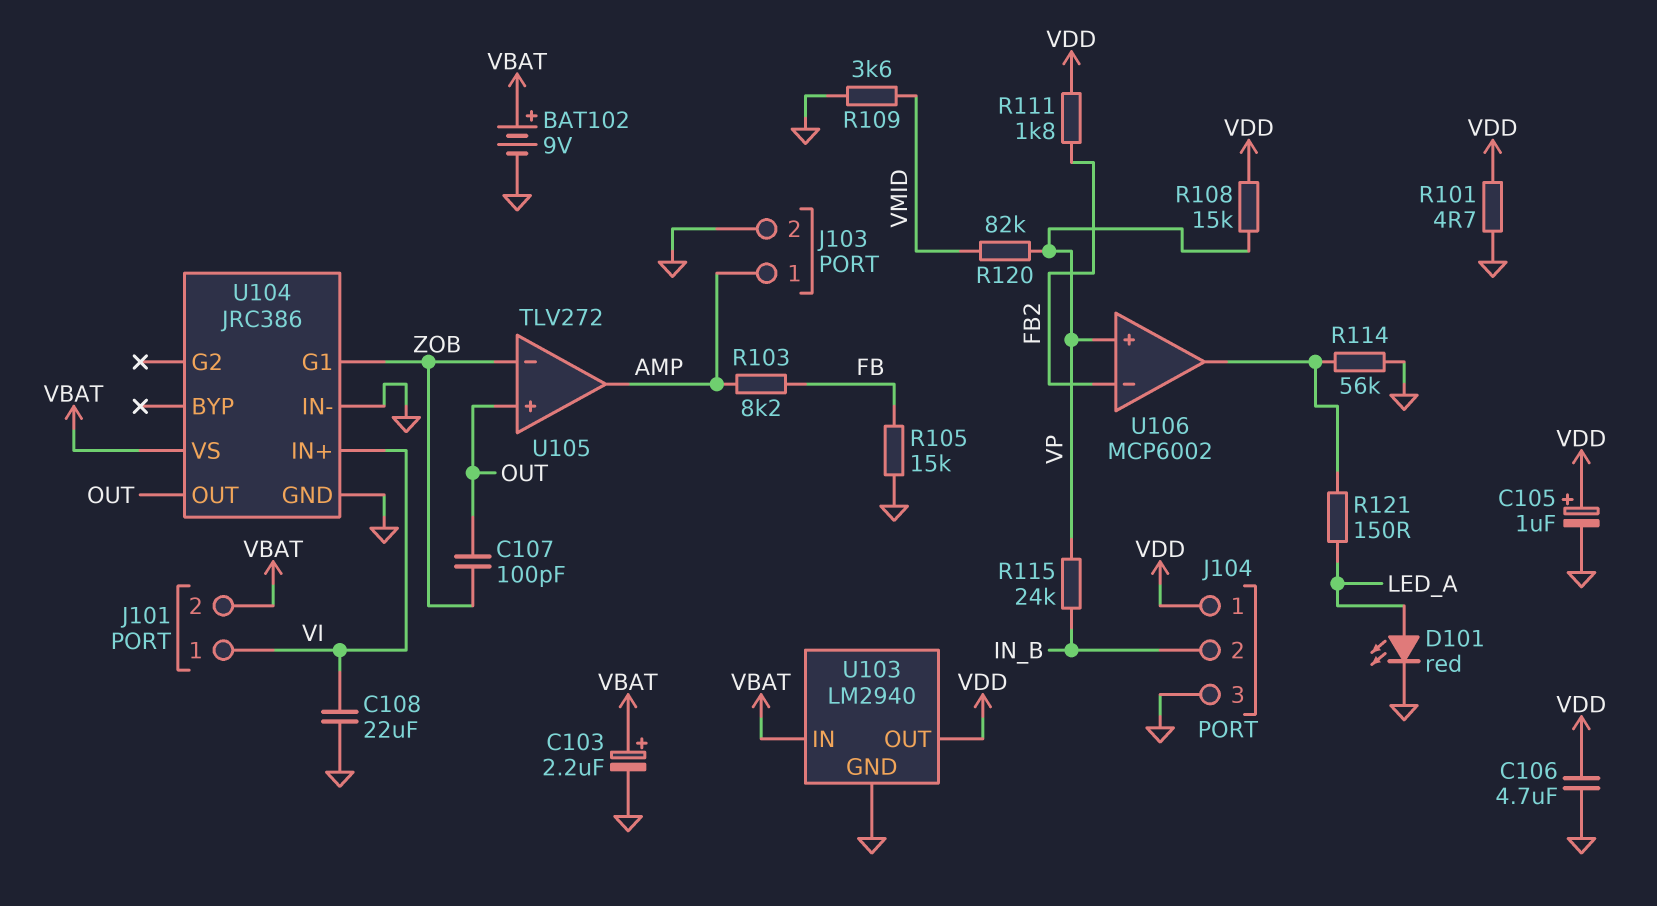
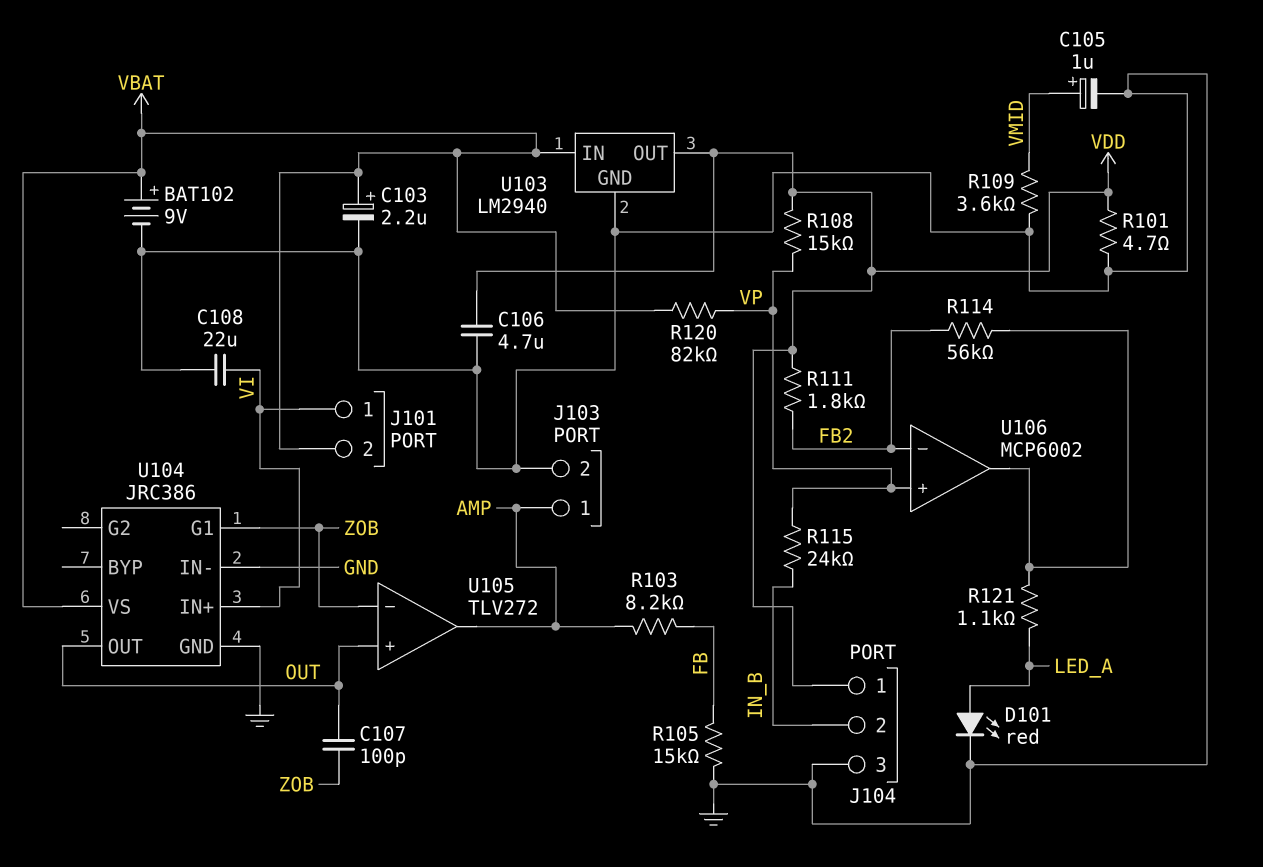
C105: 1uF (plus VDD, minus GND) -> 1uF (plus VMID, minus GND)
R114: 56k (GND, U106/out) -> 56k (FB2, U106/out)
R120: 82k (VMID, VP) -> 82k (VBAT, VP)
R121: 150 (LED_A, U106/out) -> 1.1k (LED_A, U106/out)

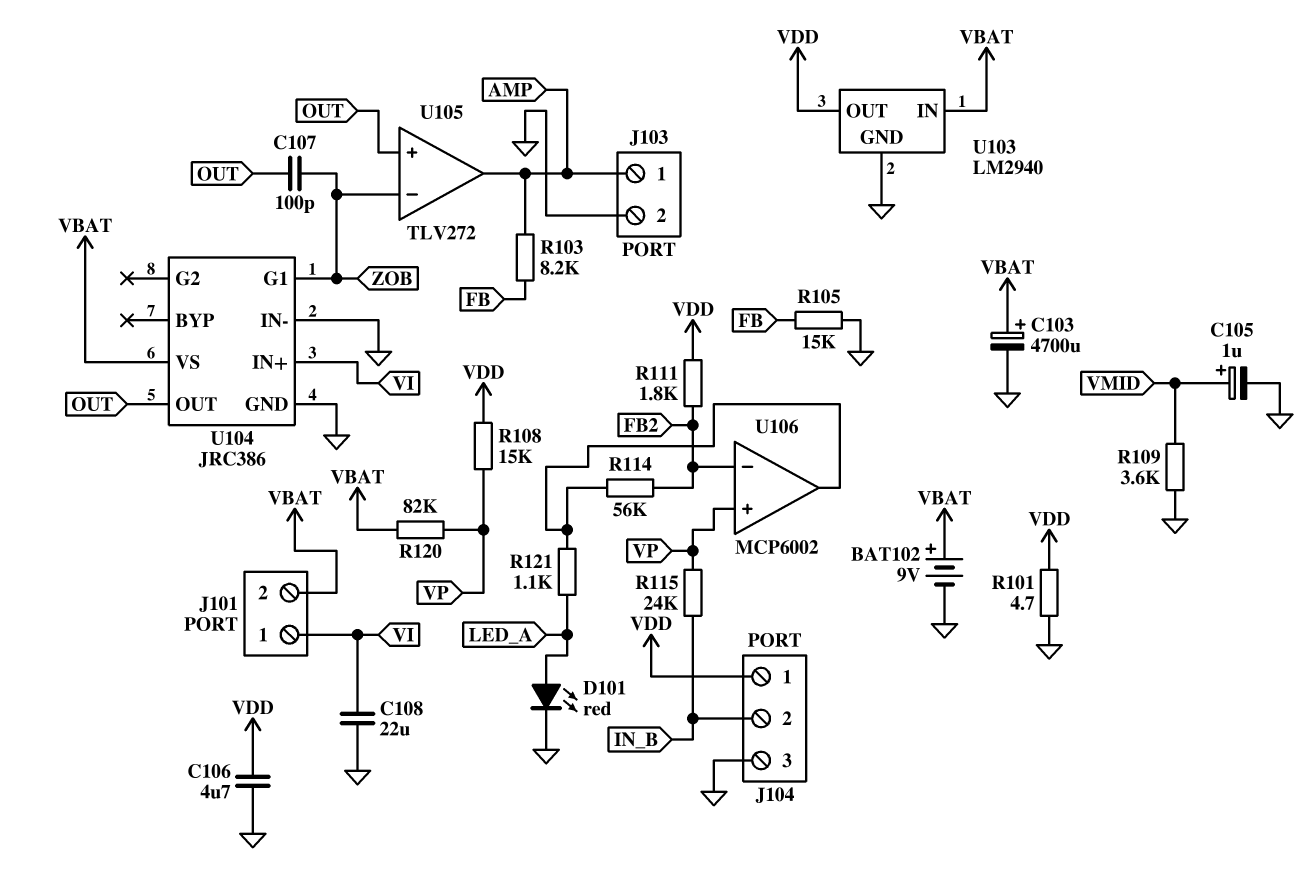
C103: 2.2uF (plus VBAT, minus GND) -> 4700uF (plus VBAT, minus GND)

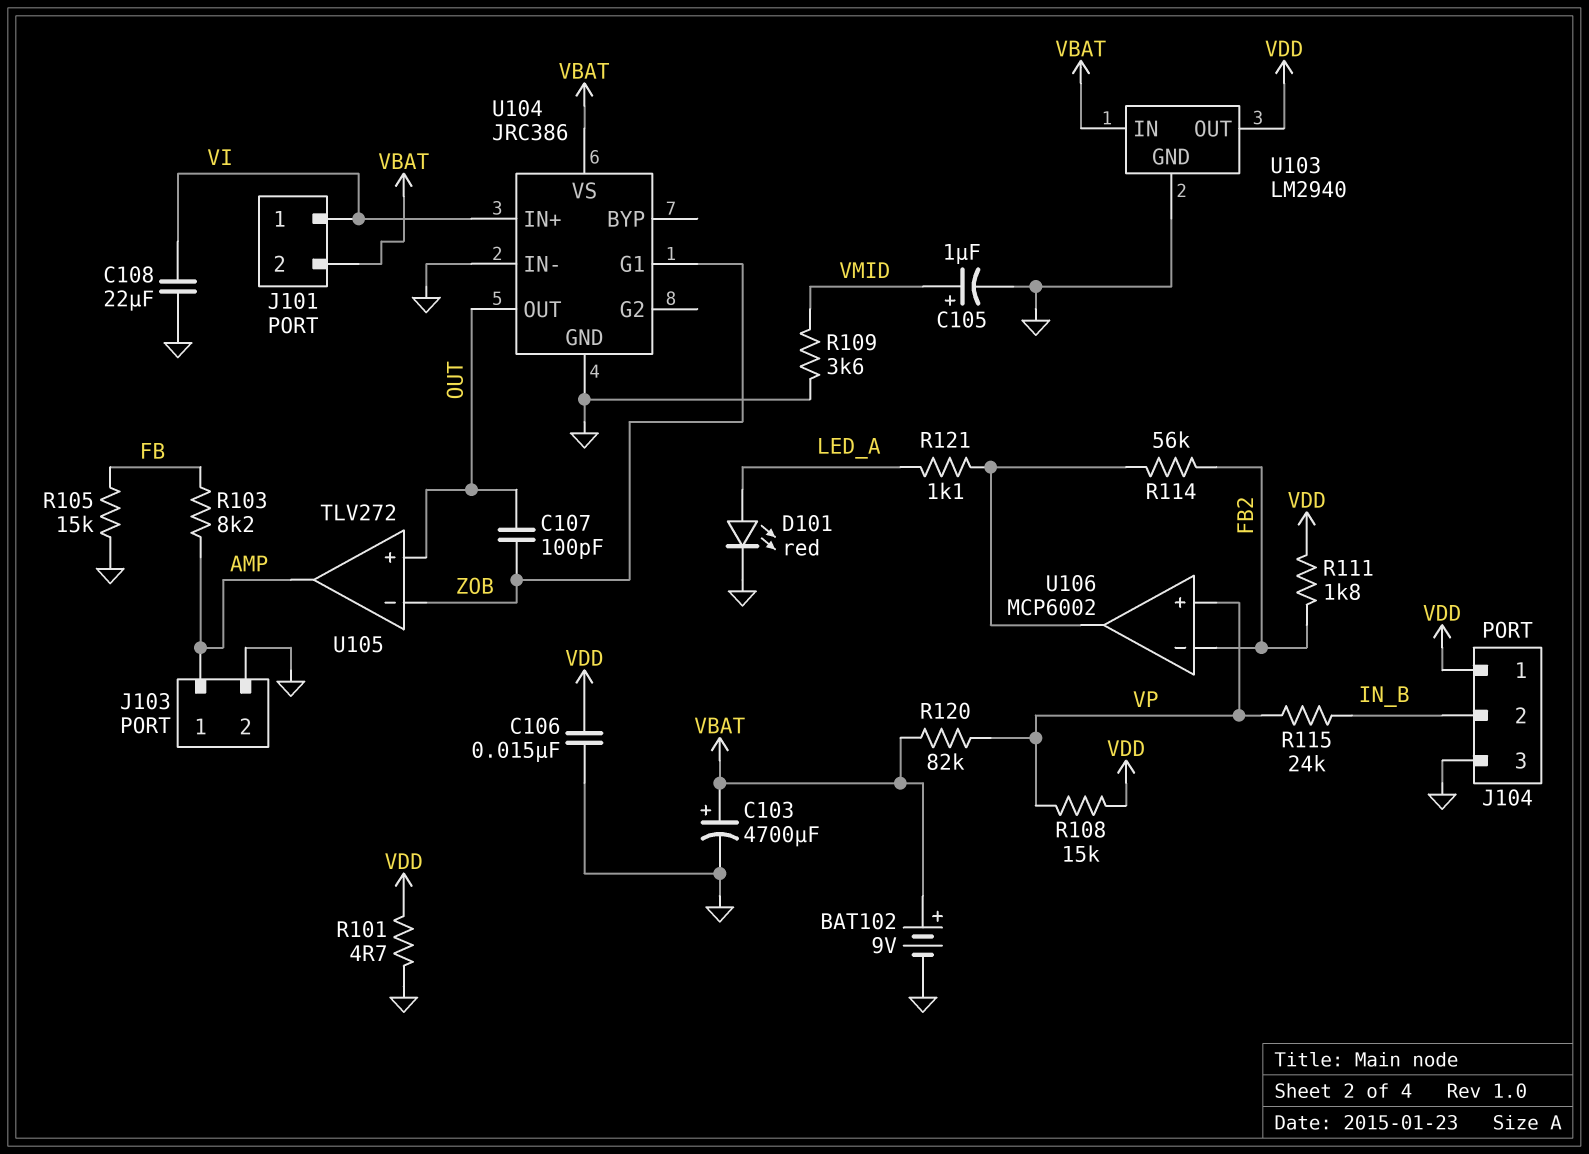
C106: 4.7uF (GND, VDD) -> 15nF (GND, VDD)

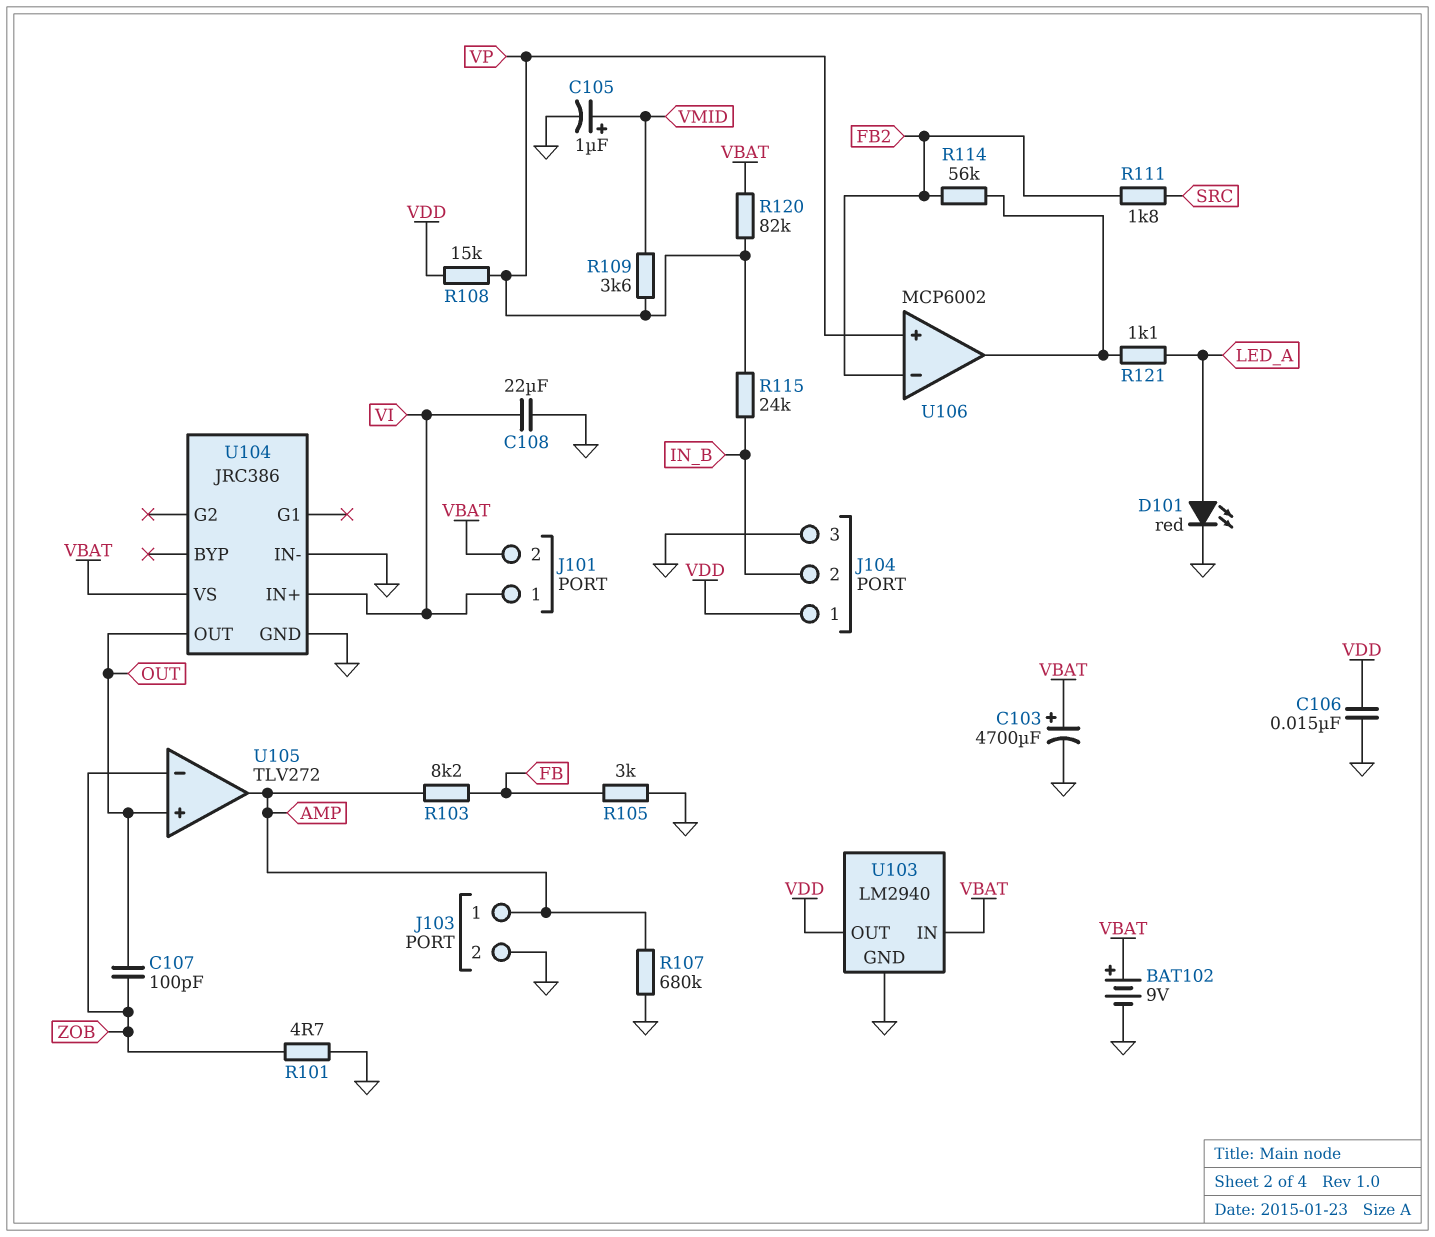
R101: 4.7 (GND, VDD) -> 4.7 (GND, ZOB)
R105: 15k (FB, GND) -> 3k (FB, GND)
R107: none -> 680k (AMP, GND)
R109: 3.6k (GND, VMID) -> 3.6k (VMID, VP)
R111: 1.8k (FB2, VDD) -> 1.8k (FB2, SRC)
U104 pin G1: ZOB -> none

